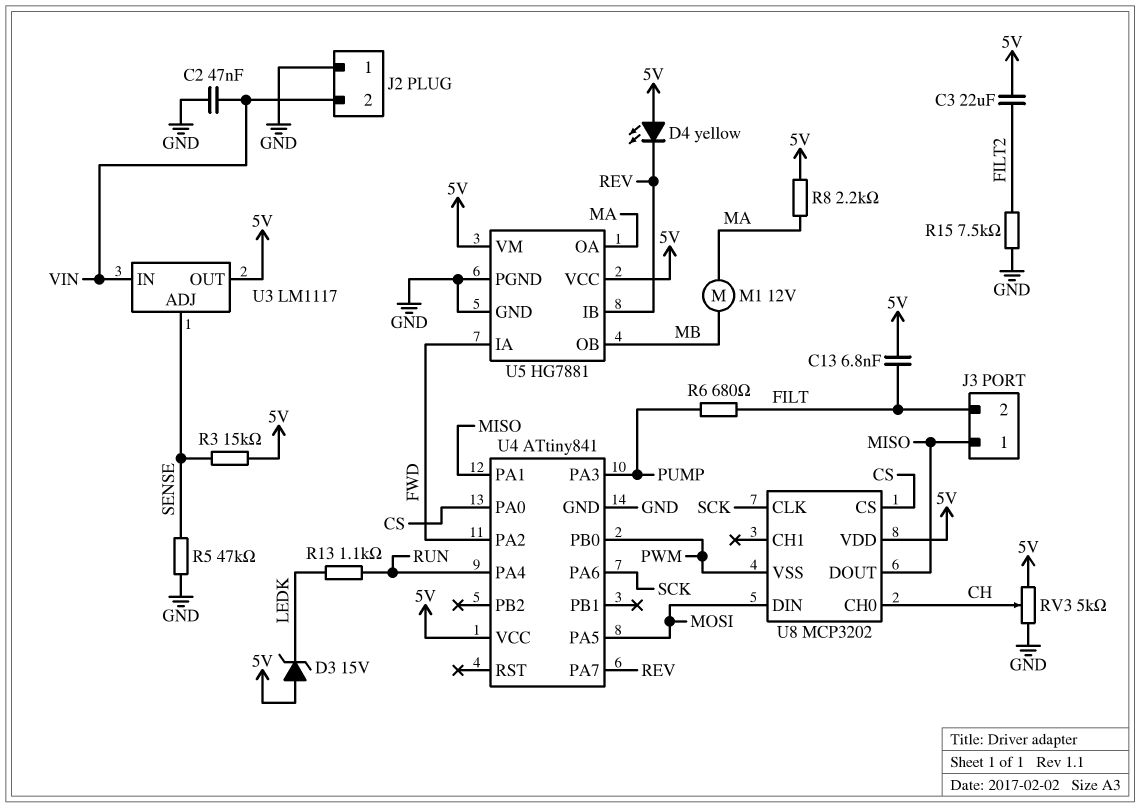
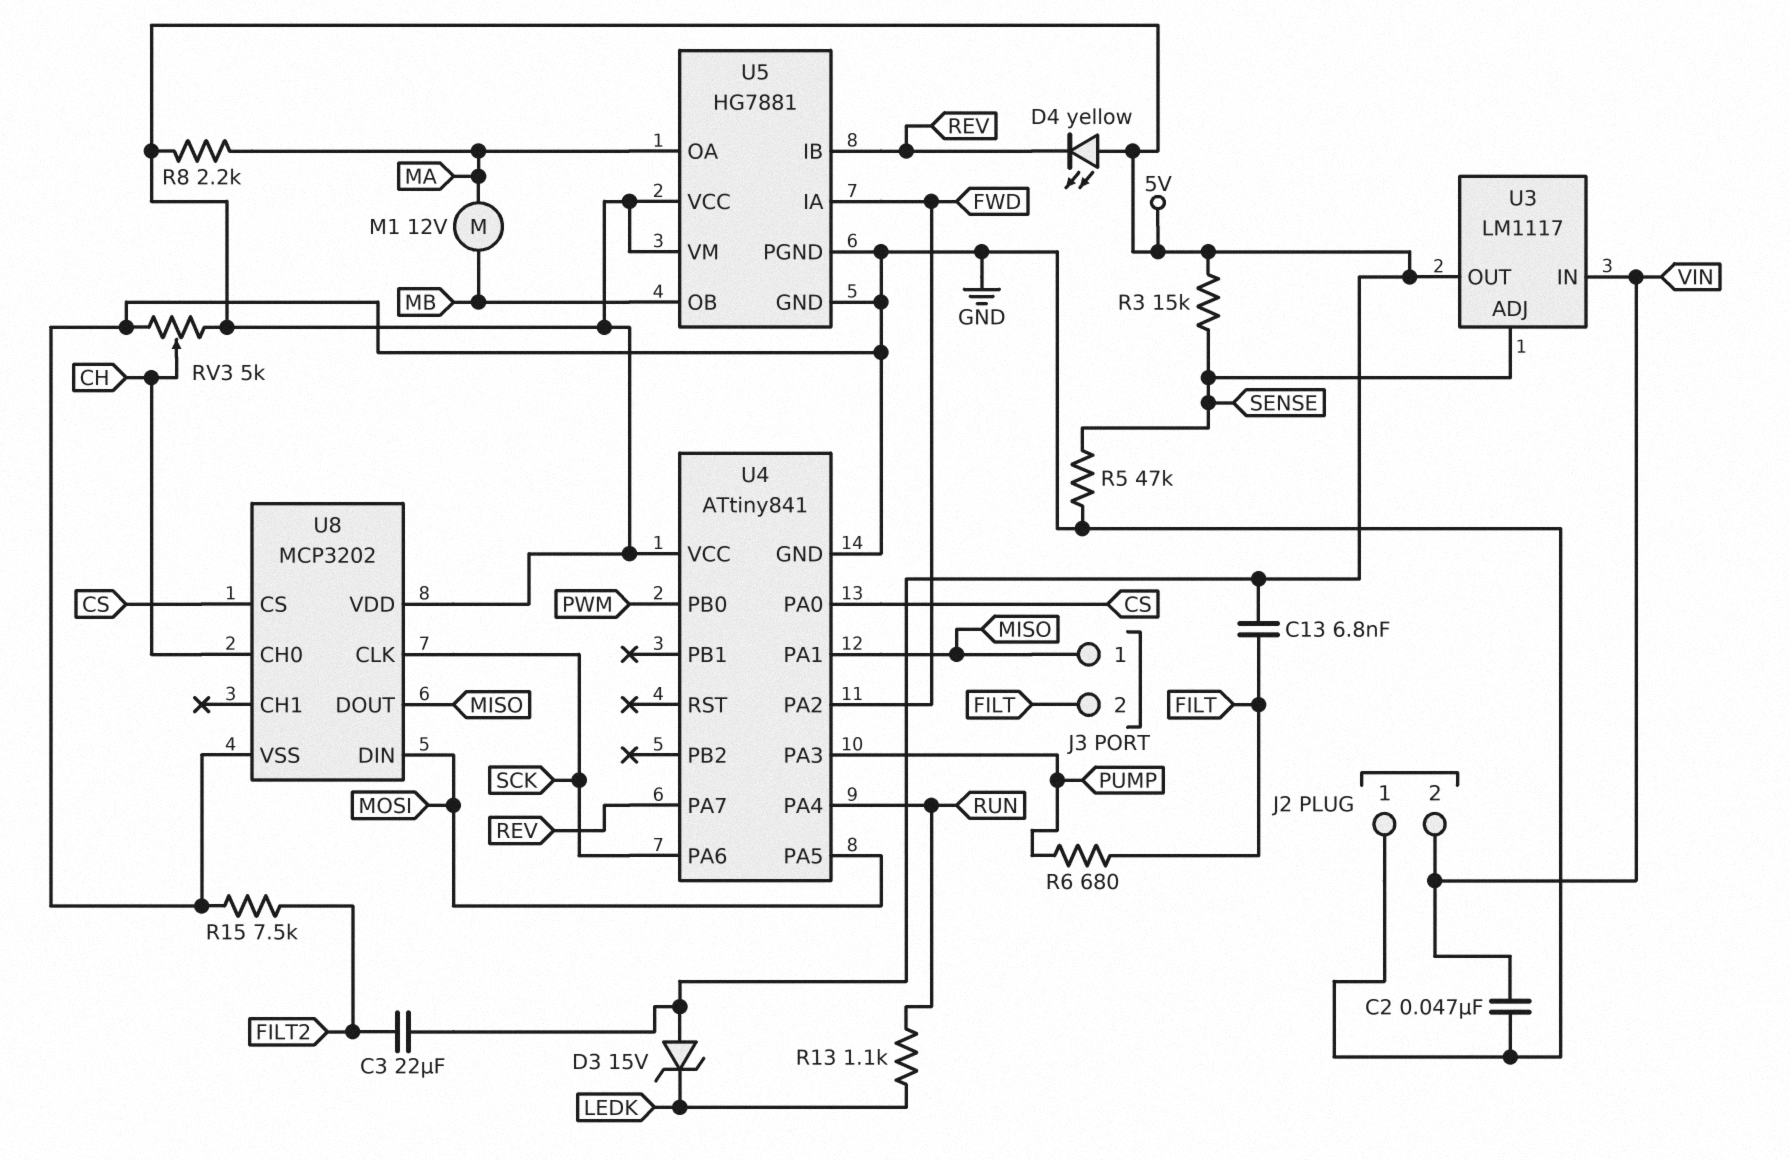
U8 pin VSS: PWM -> GND

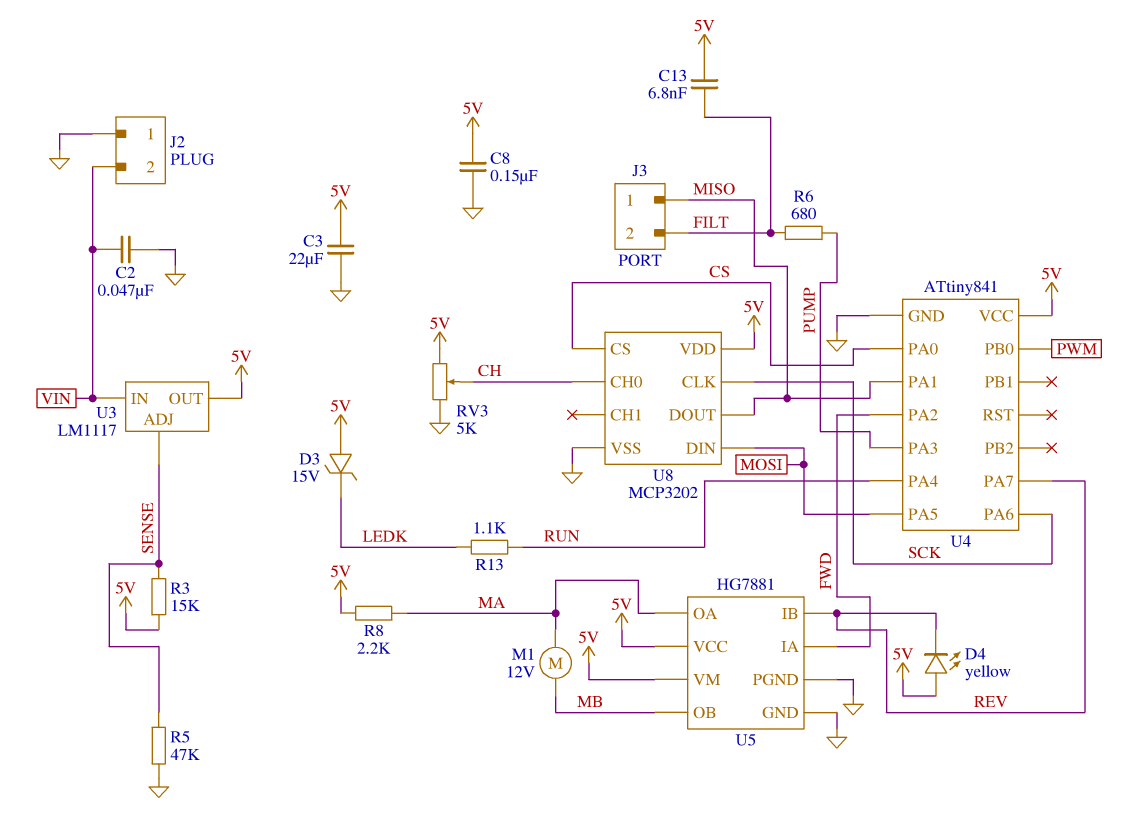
C3: 22uF (5V, FILT2) -> 22uF (5V, GND)
C8: none -> 150nF (5V, GND)
R15: 7.5k (FILT2, GND) -> none

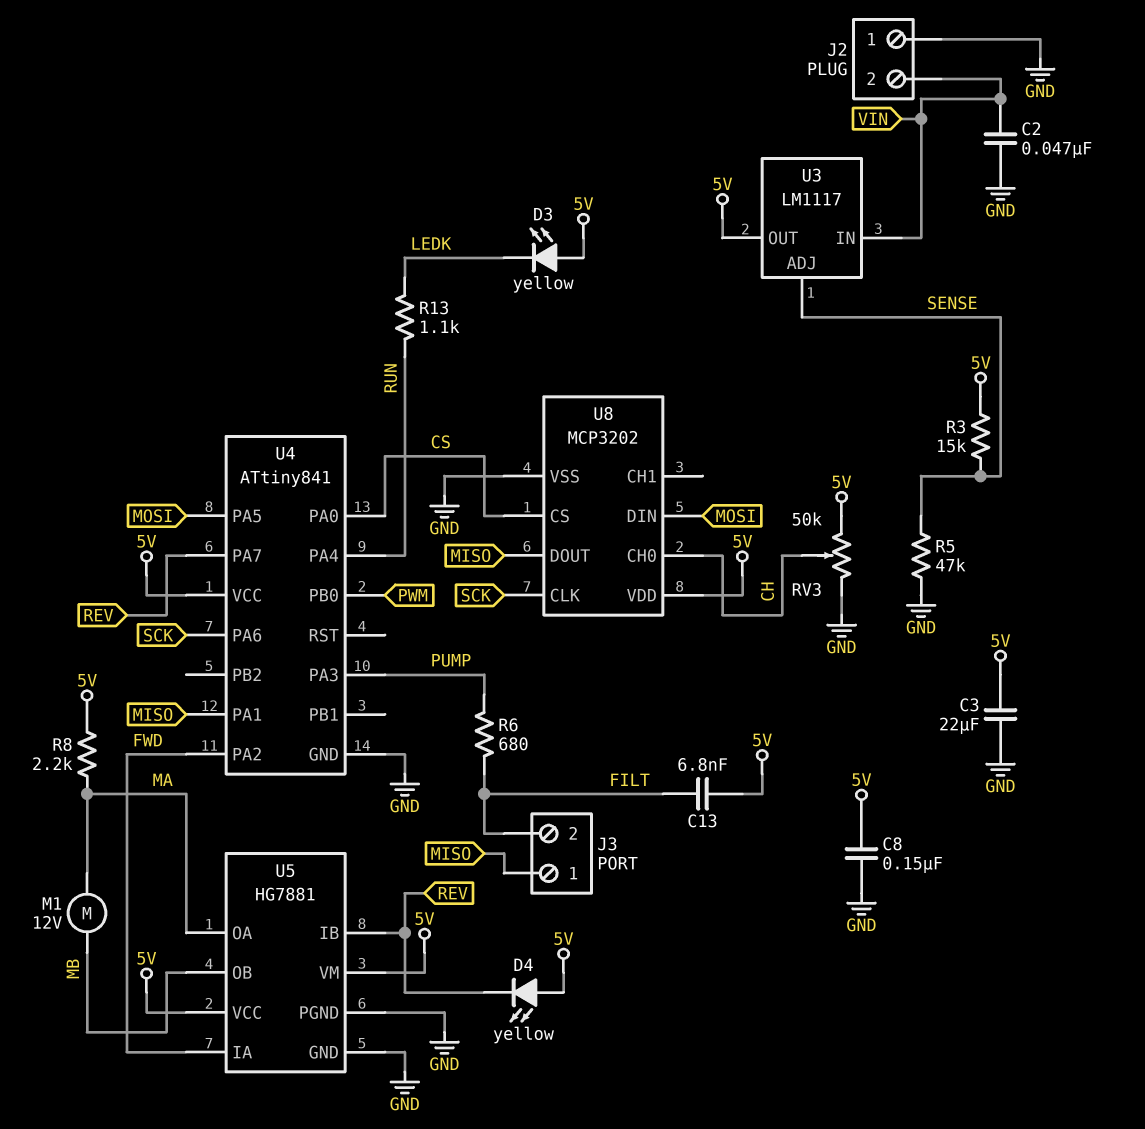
D3: zener 15V (A 5V, K LEDK) -> LED yellow (A 5V, K LEDK)
RV3: 5k (5V, GND, wiper CH) -> 50k (5V, GND, wiper CH)

